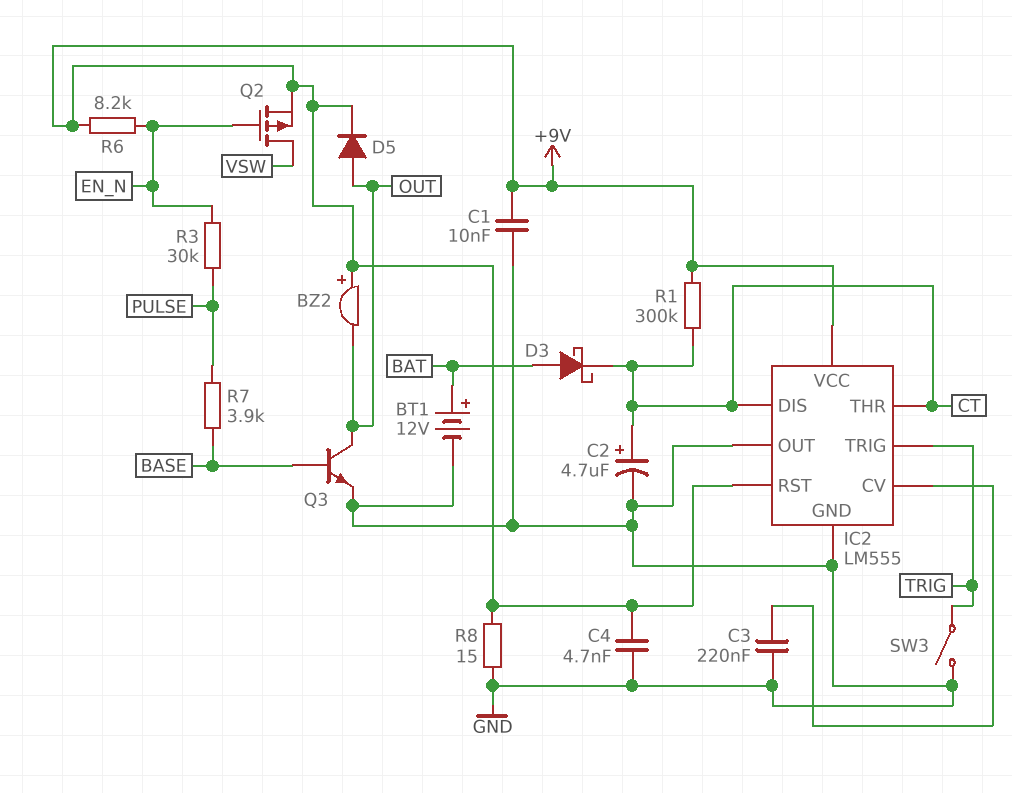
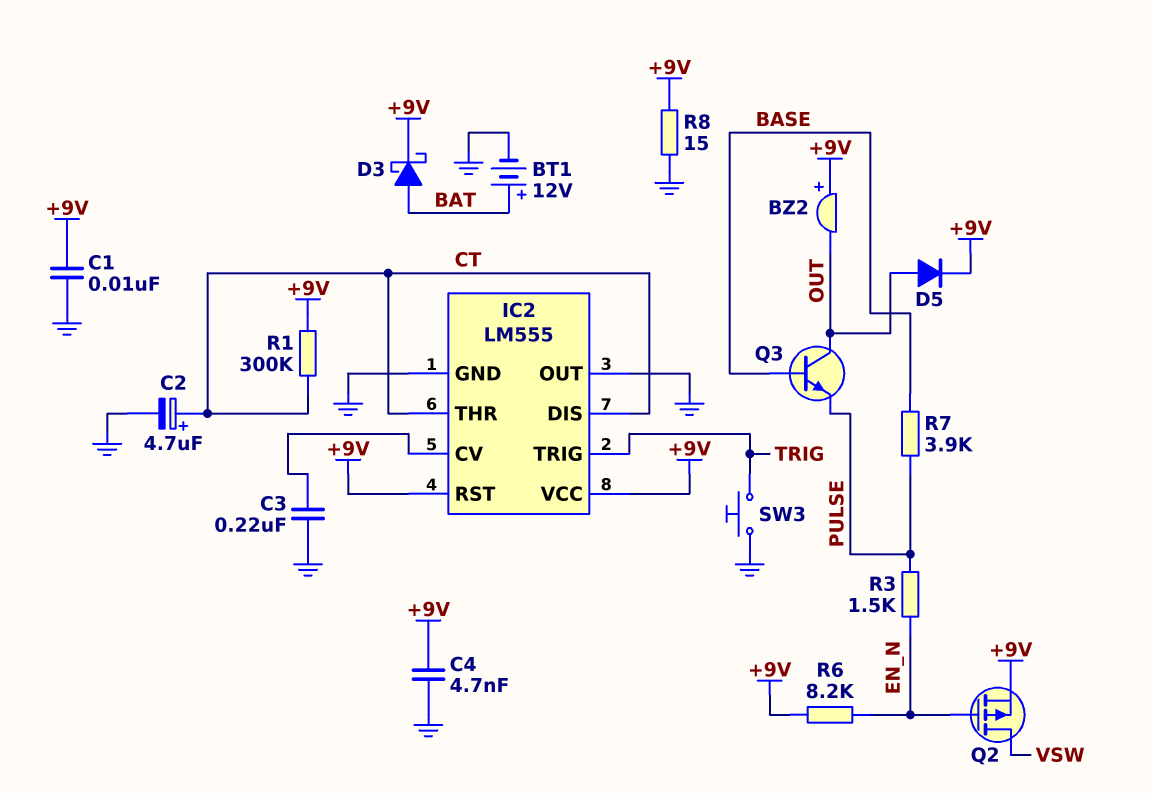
D3: schottky (A BAT, K CT) -> schottky (A BAT, K +9V)
Q3: NPN (B BASE, C OUT, E GND) -> NPN (B BASE, C OUT, E PULSE)
R3: 30k (EN_N, PULSE) -> 1.5k (EN_N, PULSE)
SW3: switch (GND, TRIG) -> button (GND, TRIG)

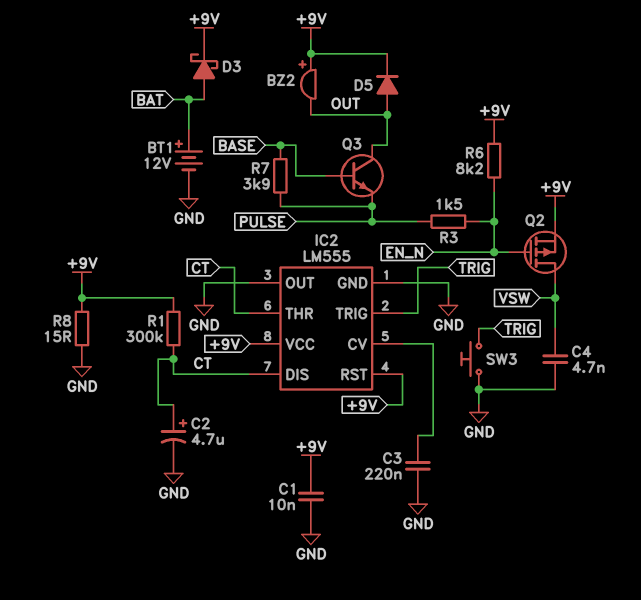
C4: 4.7nF (+9V, GND) -> 4.7nF (GND, VSW)

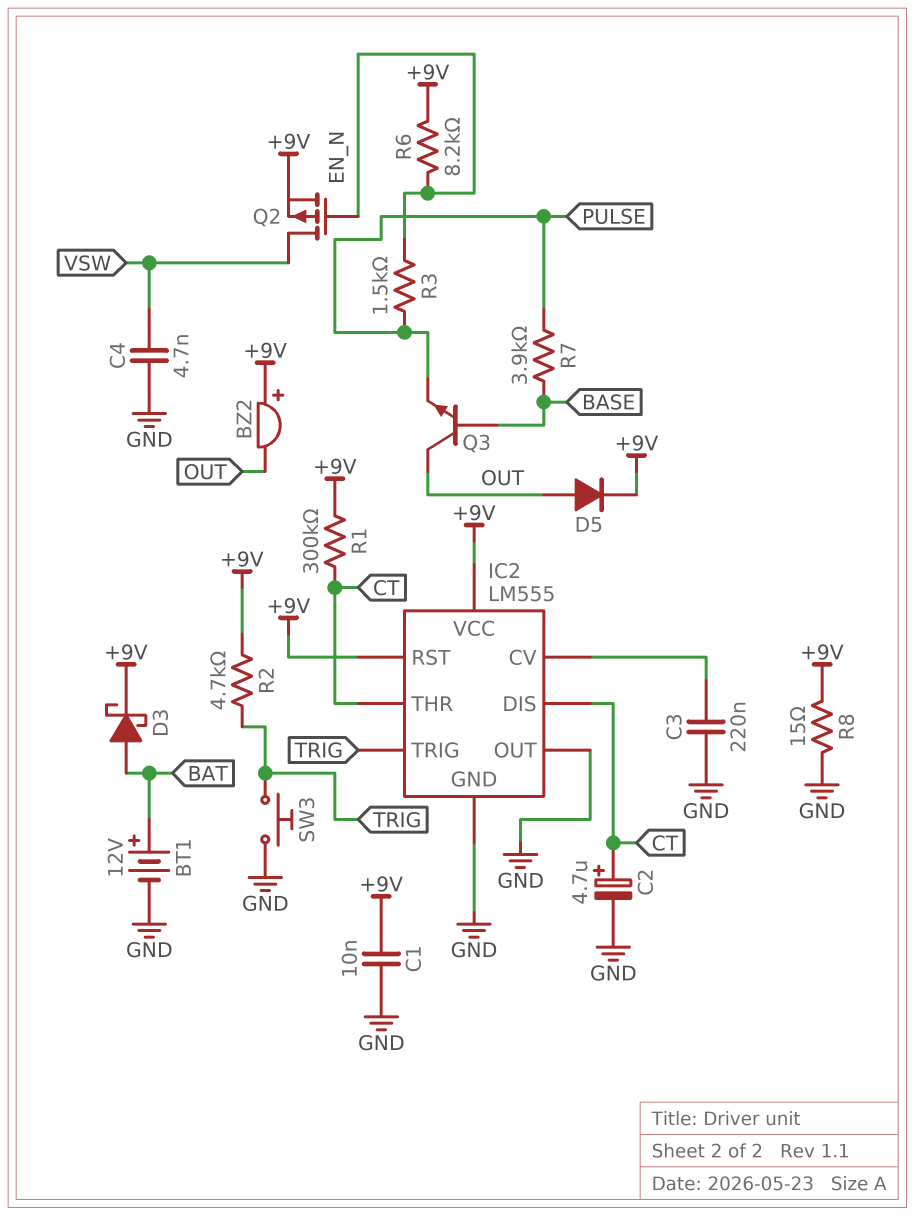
R2: none -> 4.7k (+9V, TRIG)

